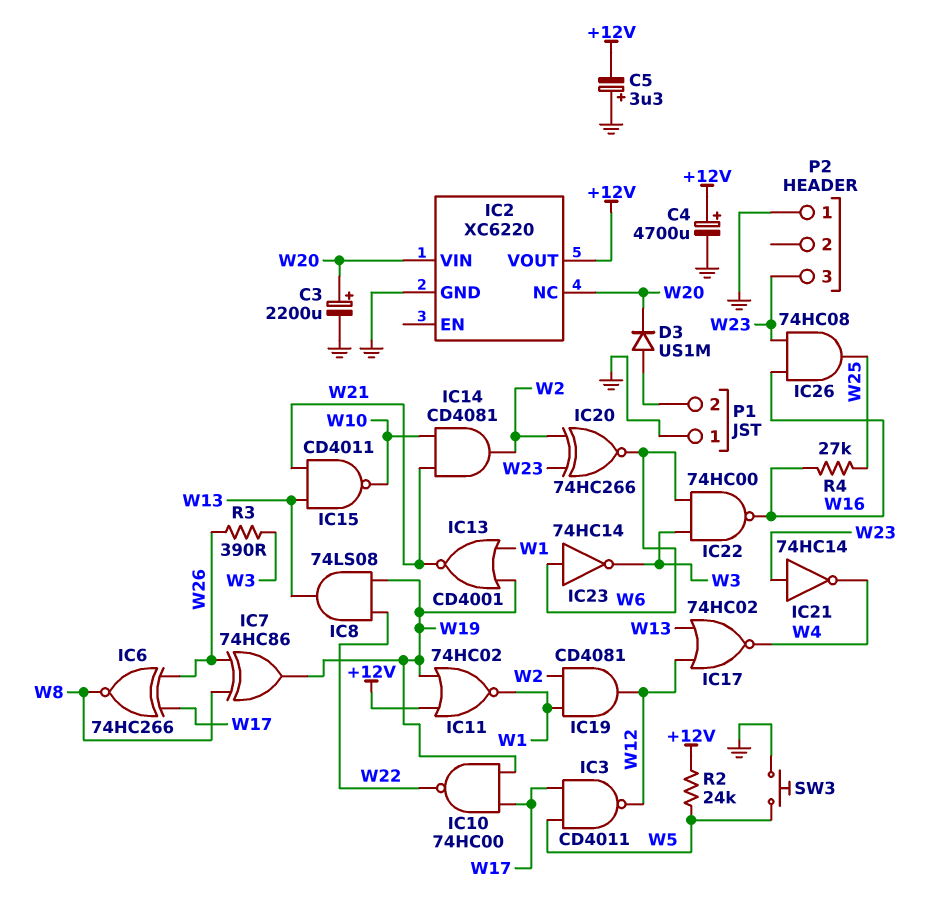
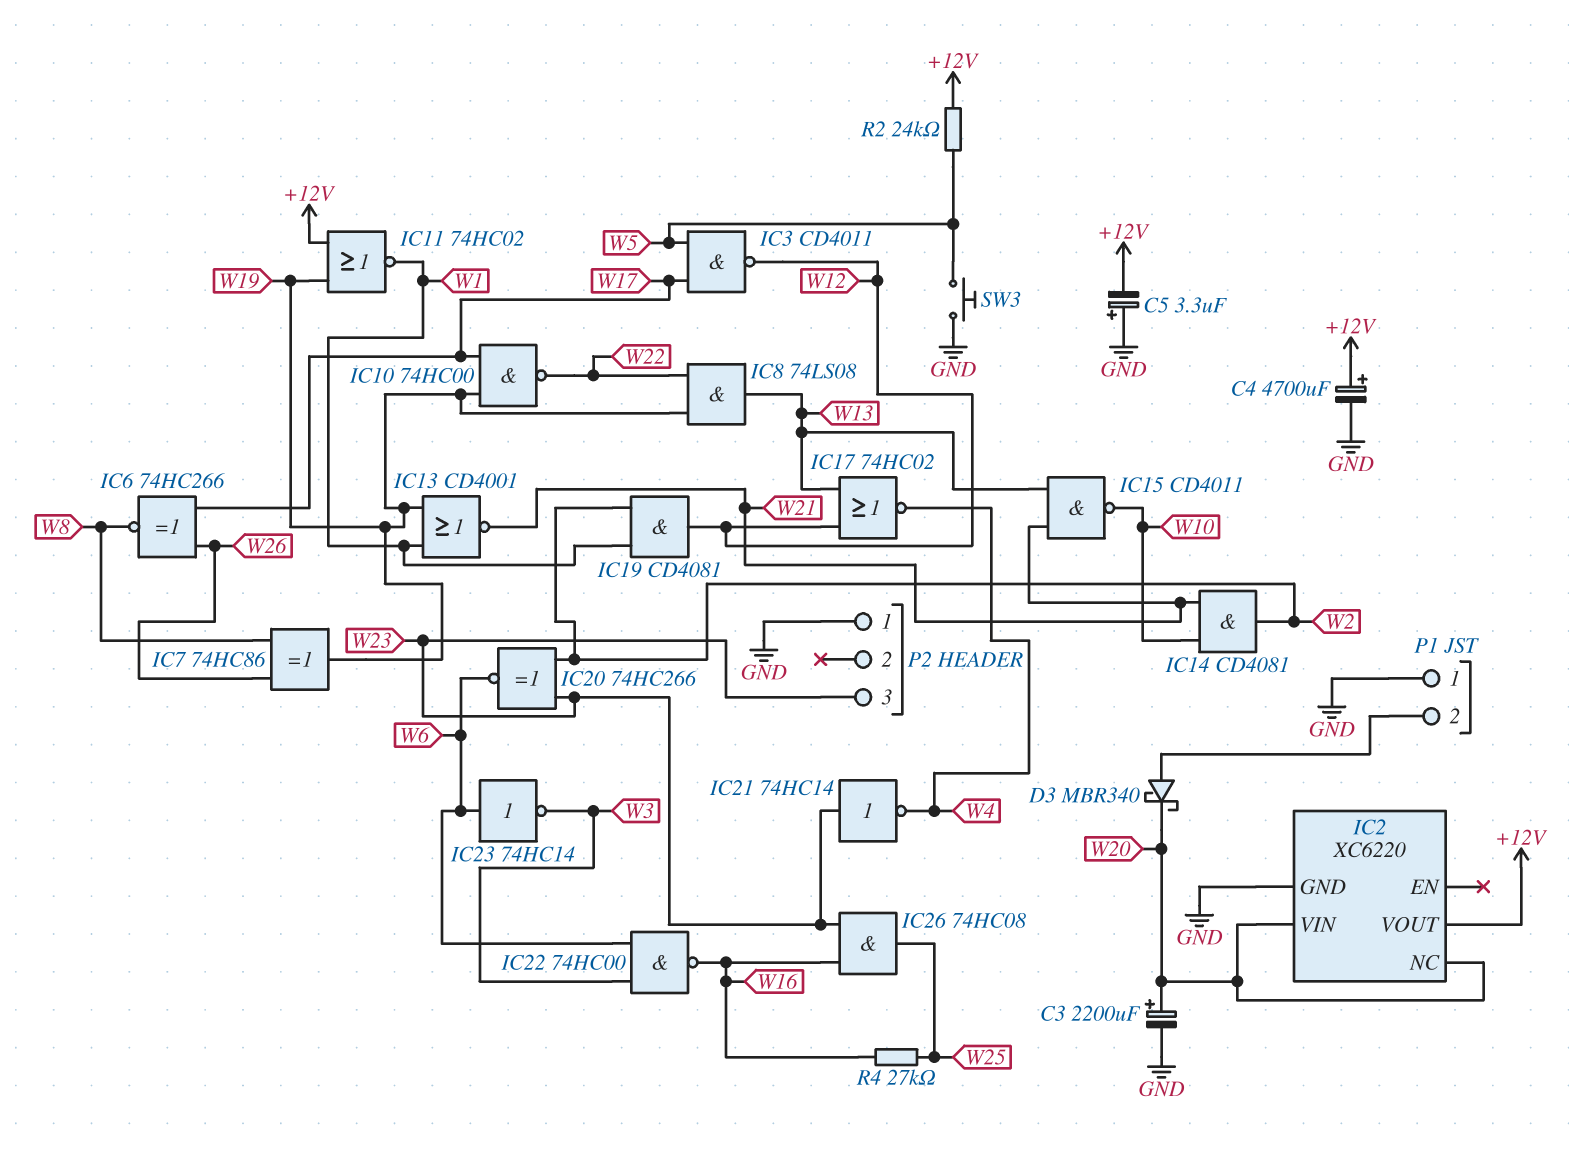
D3: diode US1M (A P1/2, K W20) -> schottky MBR340 (A P1/2, K W20)
R3: 390 (W3, W26) -> none

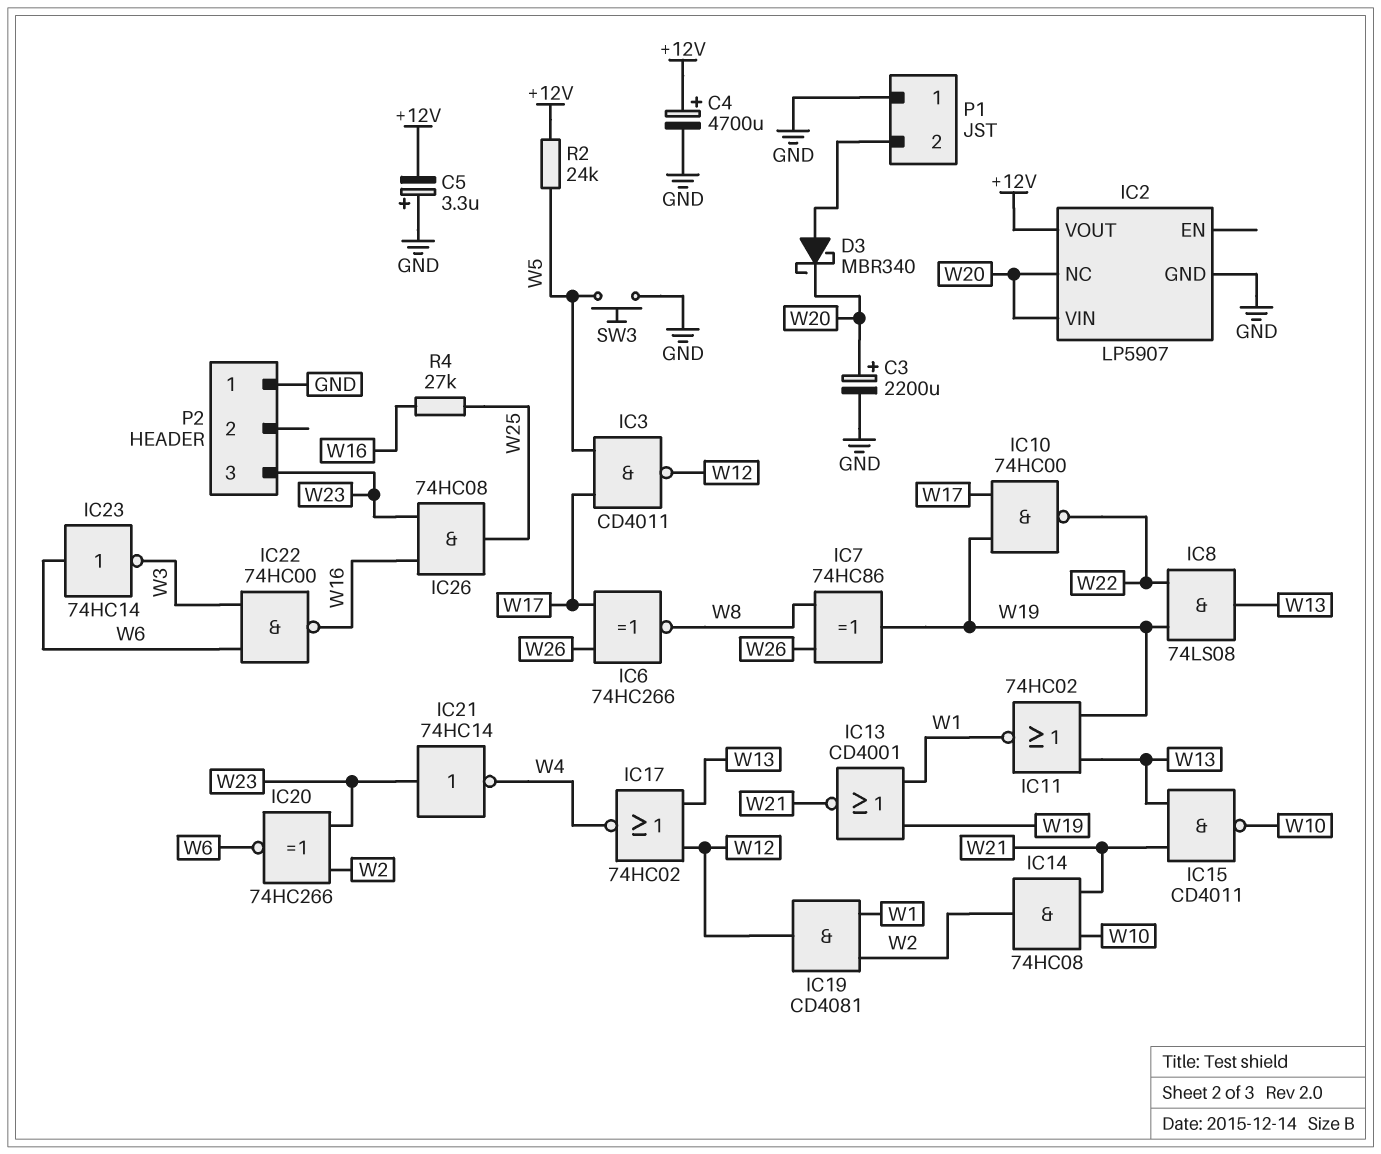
IC2: XC6220 -> LP5907
IC11: NOR 74HC02 (in +12V, in W19, out W1) -> NOR 74HC02 (in W13, in W19, out W1)
IC14: AND CD4081 (in W10, in W21, out W2) -> AND 74HC08 (in W10, in W21, out W2)

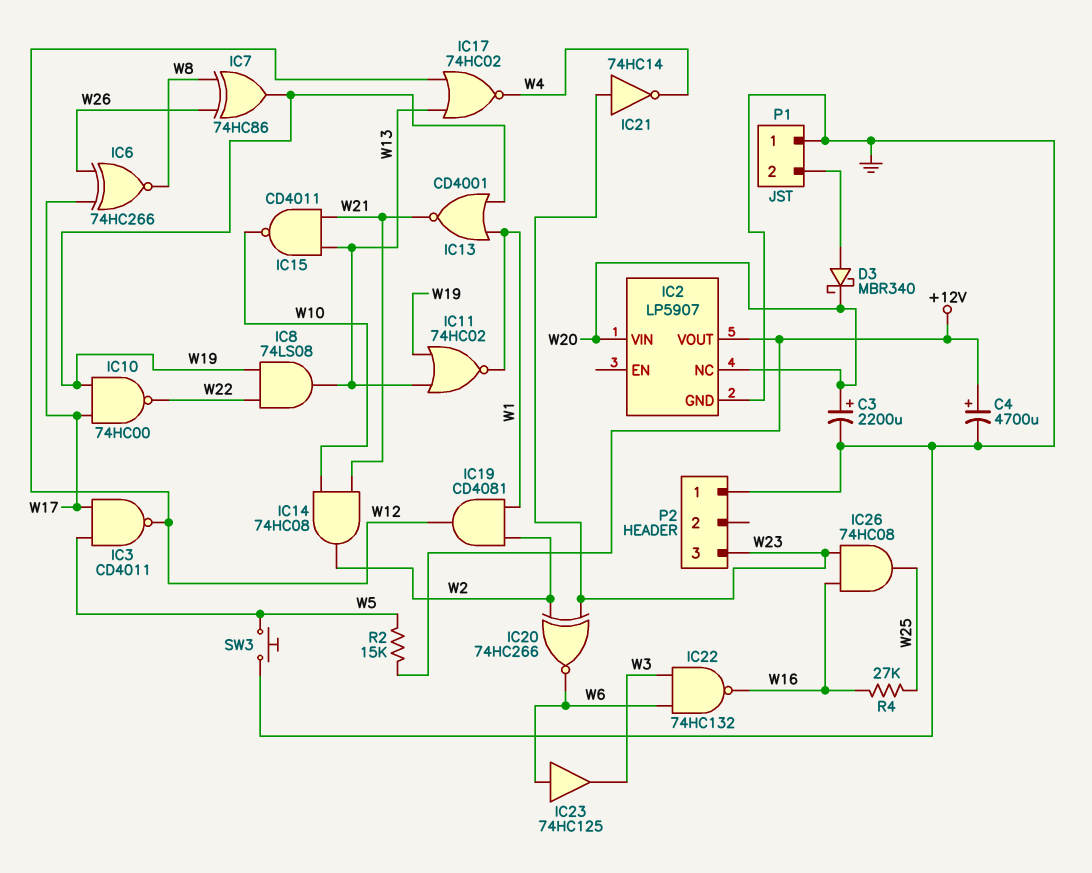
C5: 3.3uF (plus GND, minus +12V) -> none
IC22: NAND 74HC00 (in W3, in W6, out W16) -> NAND 74HC132 (in W3, in W6, out W16)
IC23: NOT 74HC14 (in W6, out W3) -> buffer 74HC125 (in W6, out W3)
R2: 24k (+12V, W5) -> 15k (+12V, W5)

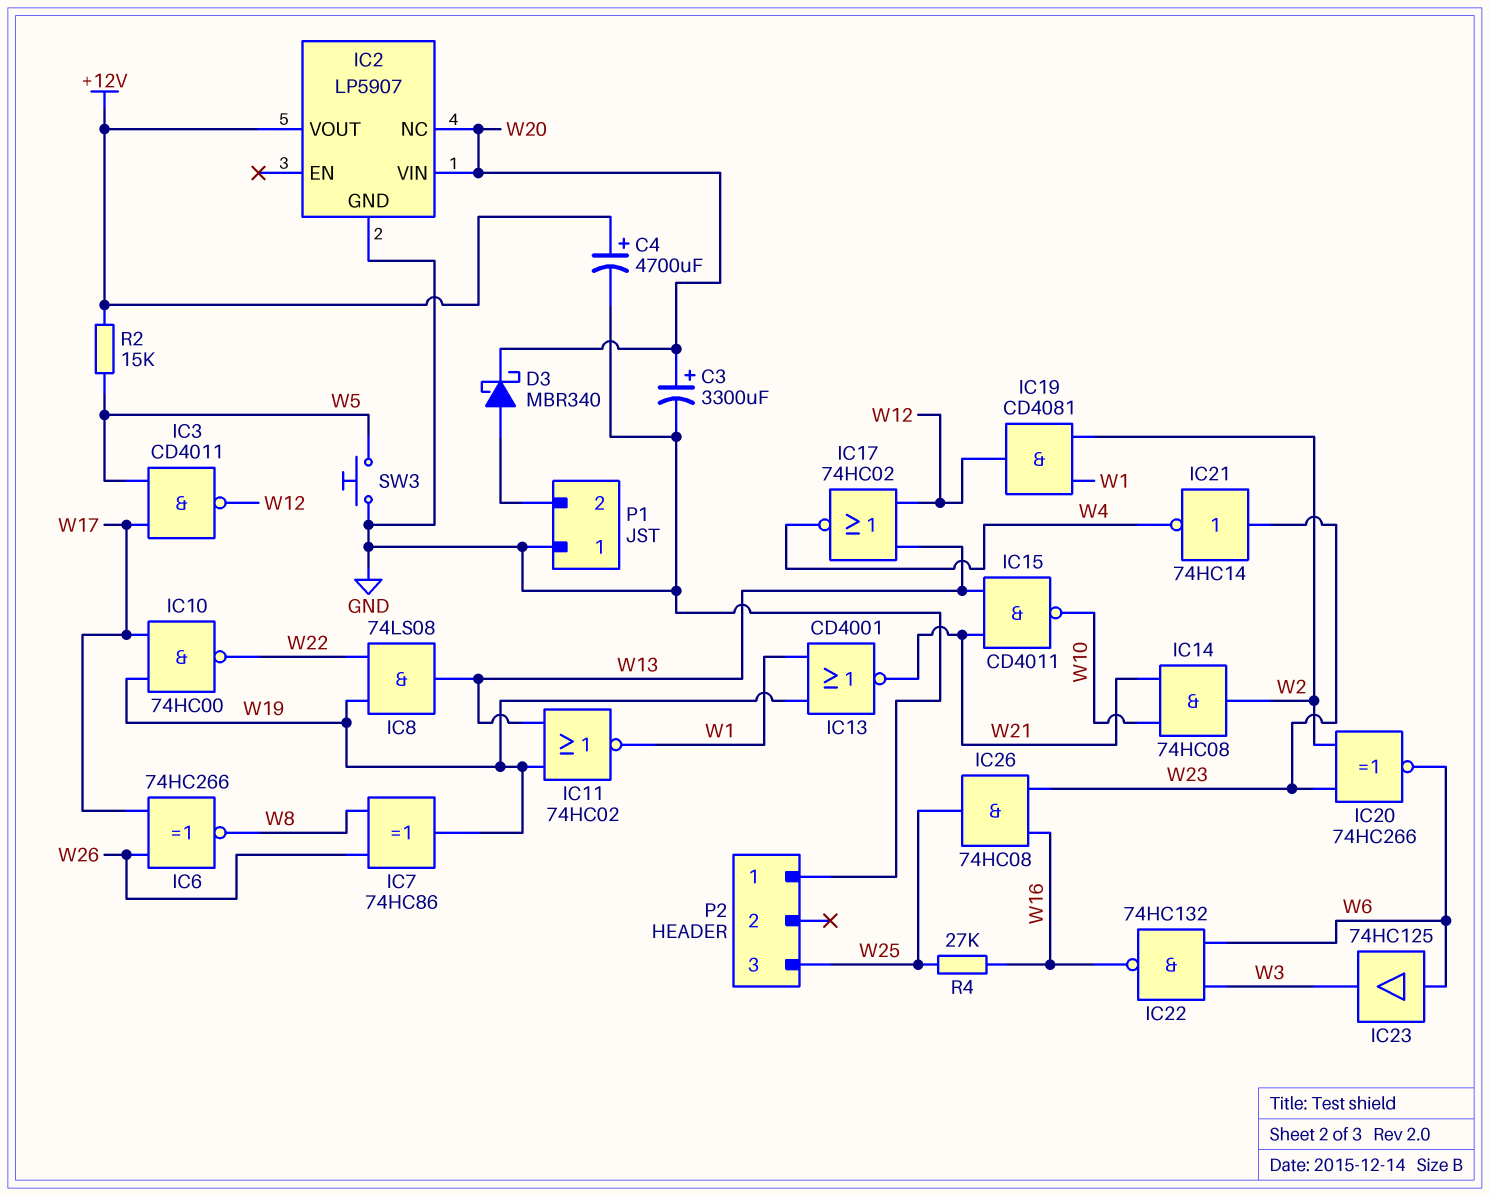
C3: 2200uF (plus W20, minus GND) -> 3300uF (plus W20, minus GND)
P2 pin 3: W23 -> W25

